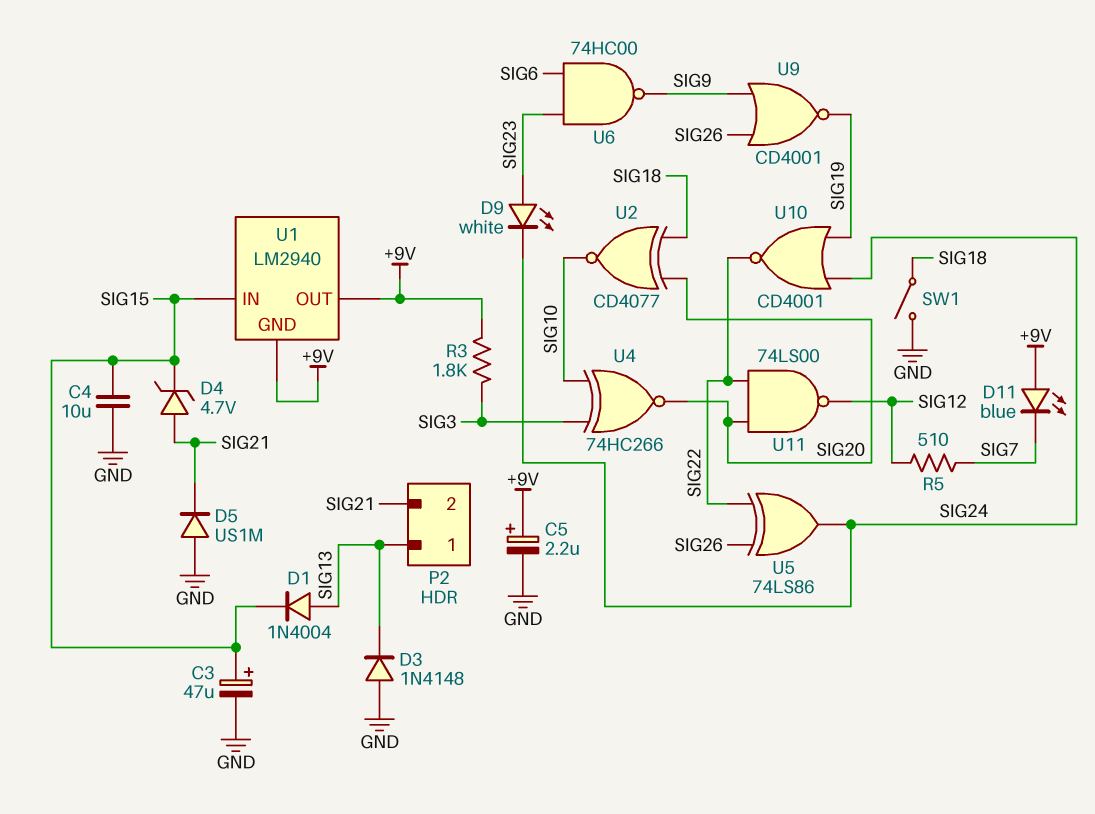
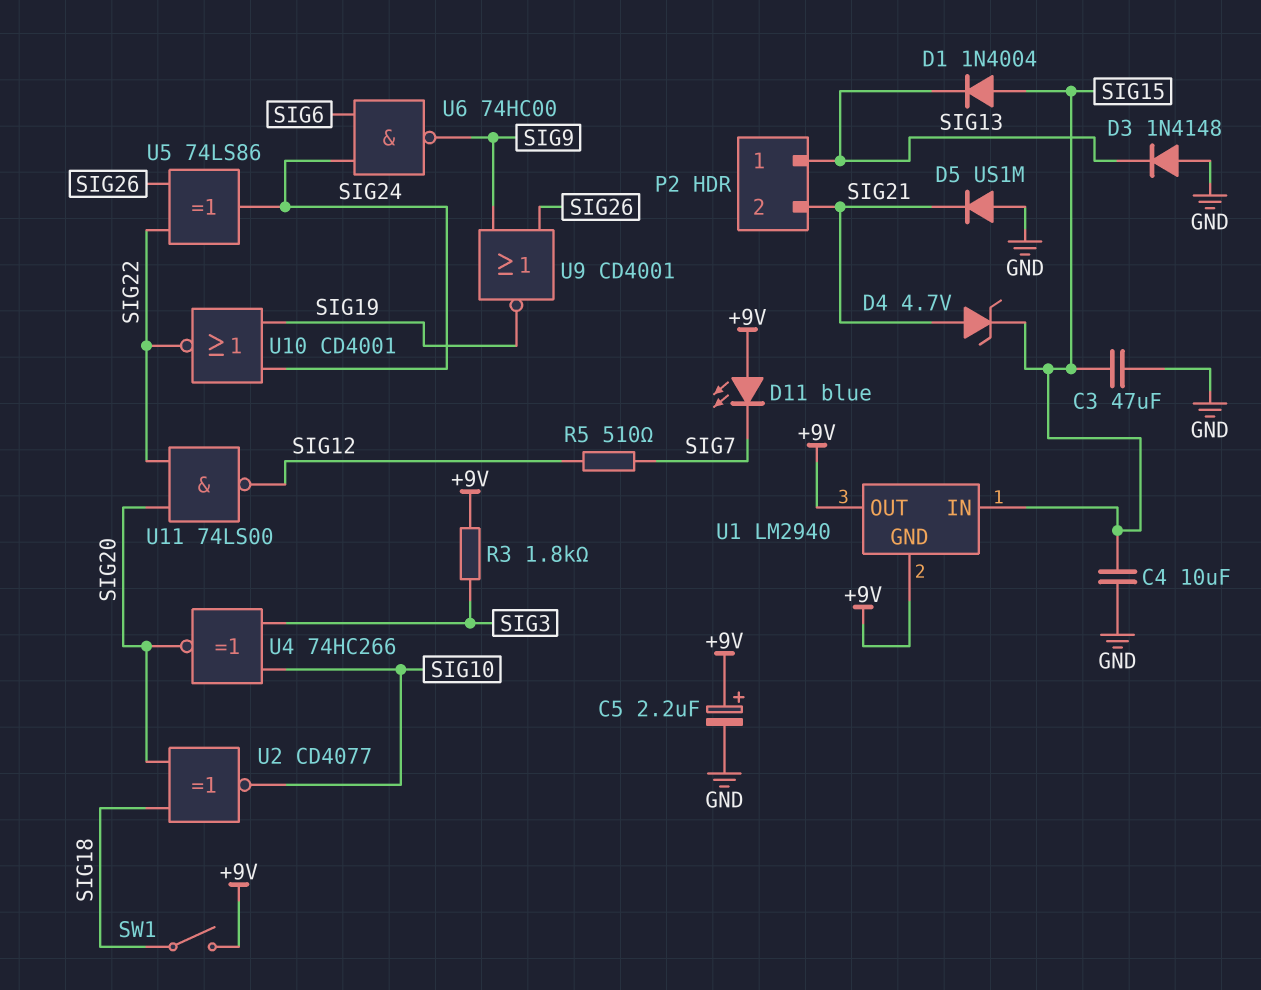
C3: 47uF (plus SIG15, minus GND) -> 47uF (GND, SIG15)
D1: diode 1N4004 (A SIG13, K SIG15) -> diode 1N4004 (A SIG15, K SIG13)
D9: LED white (A SIG23, K SIG24) -> none
SW1: switch (GND, SIG18) -> switch (+9V, SIG18)
U6: NAND 74HC00 (in SIG6, in SIG23, out SIG9) -> NAND 74HC00 (in SIG6, in SIG24, out SIG9)

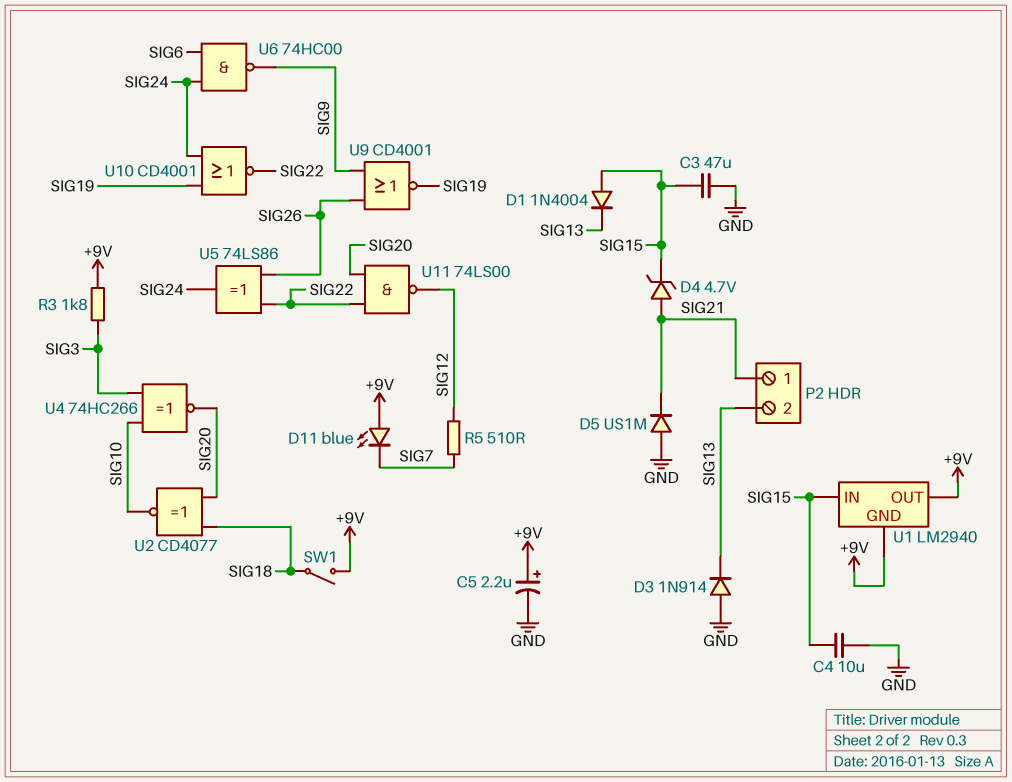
D3: diode 1N4148 (A GND, K SIG13) -> diode 1N914 (A GND, K SIG13)
P2 pin 1: SIG13 -> SIG21
P2 pin 2: SIG21 -> SIG13

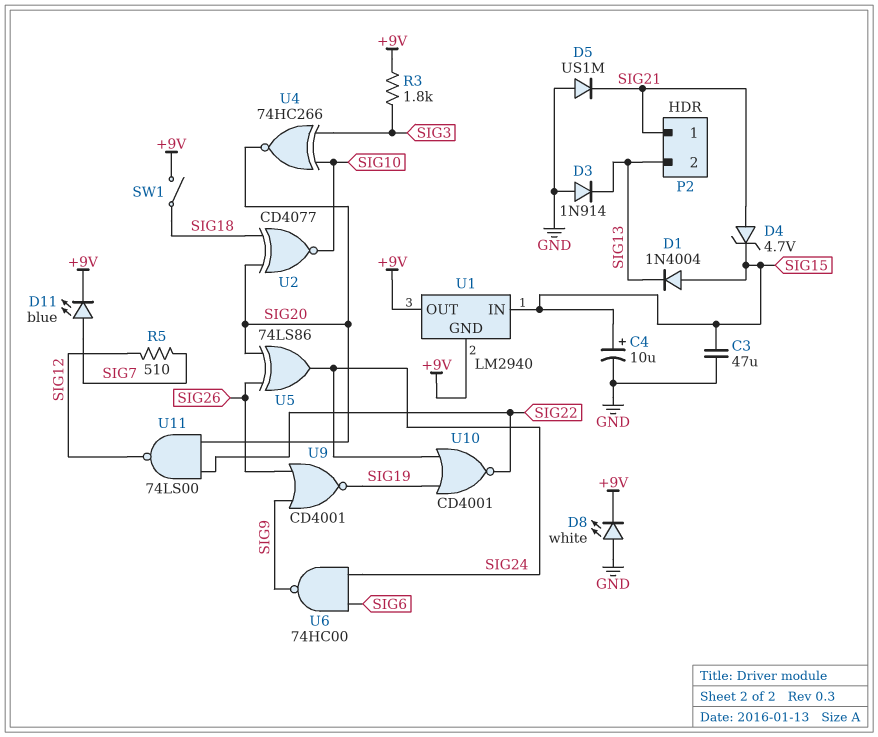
C4: 10uF (GND, SIG15) -> 10uF (plus SIG15, minus GND)
C5: 2.2uF (plus +9V, minus GND) -> none
D8: none -> LED white (A GND, K +9V)
D11: LED blue (A +9V, K SIG7) -> LED blue (A SIG7, K +9V)
U5: XOR 74LS86 (in SIG22, in SIG26, out SIG24) -> XOR 74LS86 (in SIG20, in SIG26, out SIG24)

